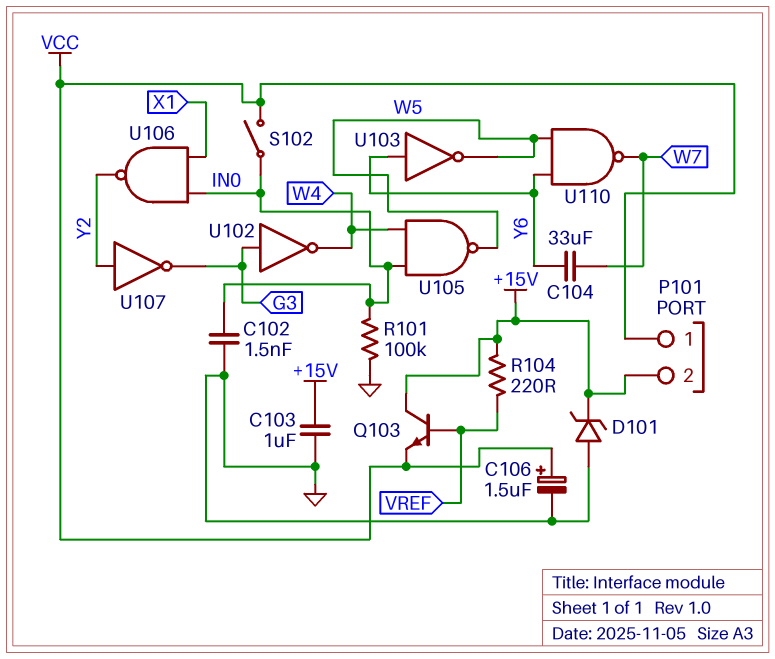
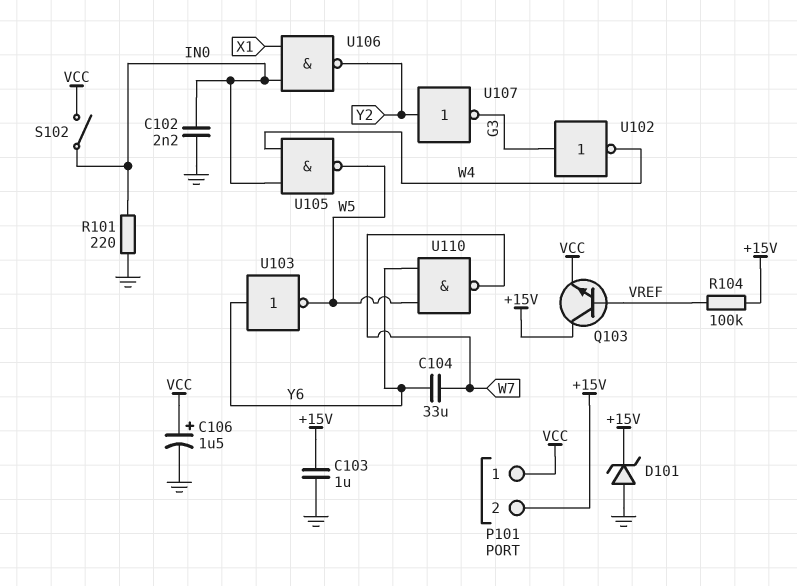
C102: 1.5nF (GND, IN0) -> 2.2nF (GND, IN0)
R101: 100k (GND, IN0) -> 220 (GND, IN0)
R104: 220 (+15V, VREF) -> 100k (+15V, VREF)

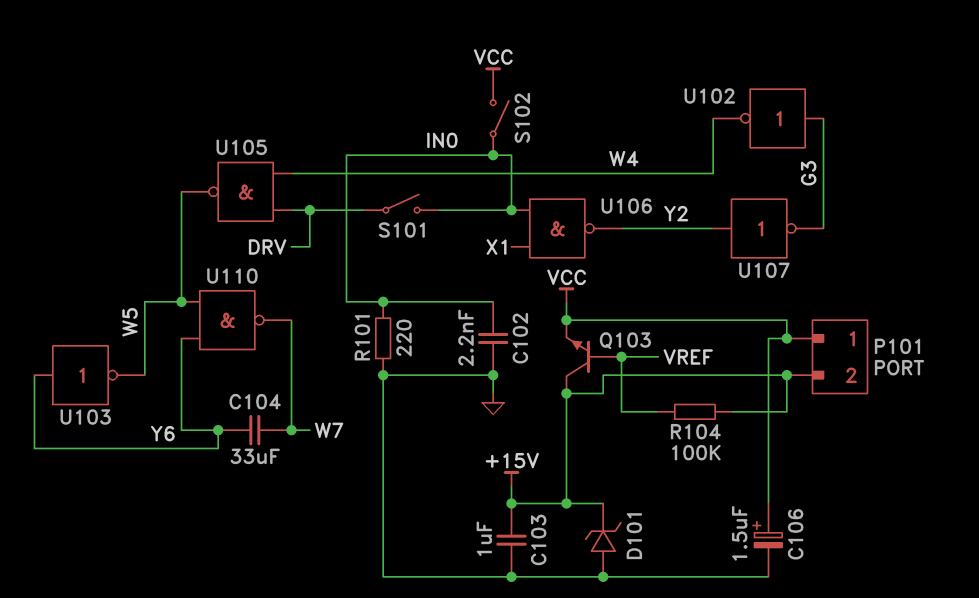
S101: none -> switch (DRV, IN0)
U105: NAND (in IN0, in W4, out W5) -> NAND (in DRV, in W4, out W5)

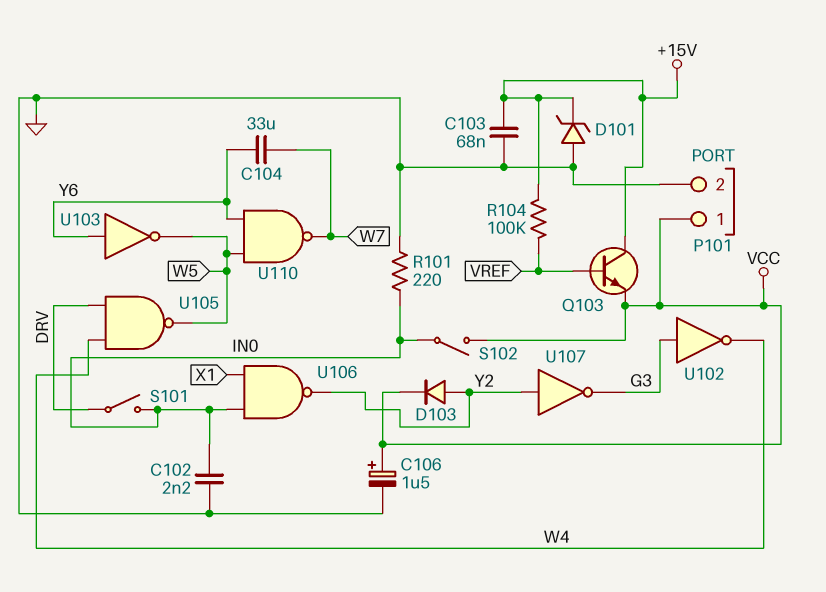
C103: 1uF (+15V, GND) -> 68nF (+15V, GND)
D103: none -> diode (A Y2, K VCC)
P101 pin 2: +15V -> GND

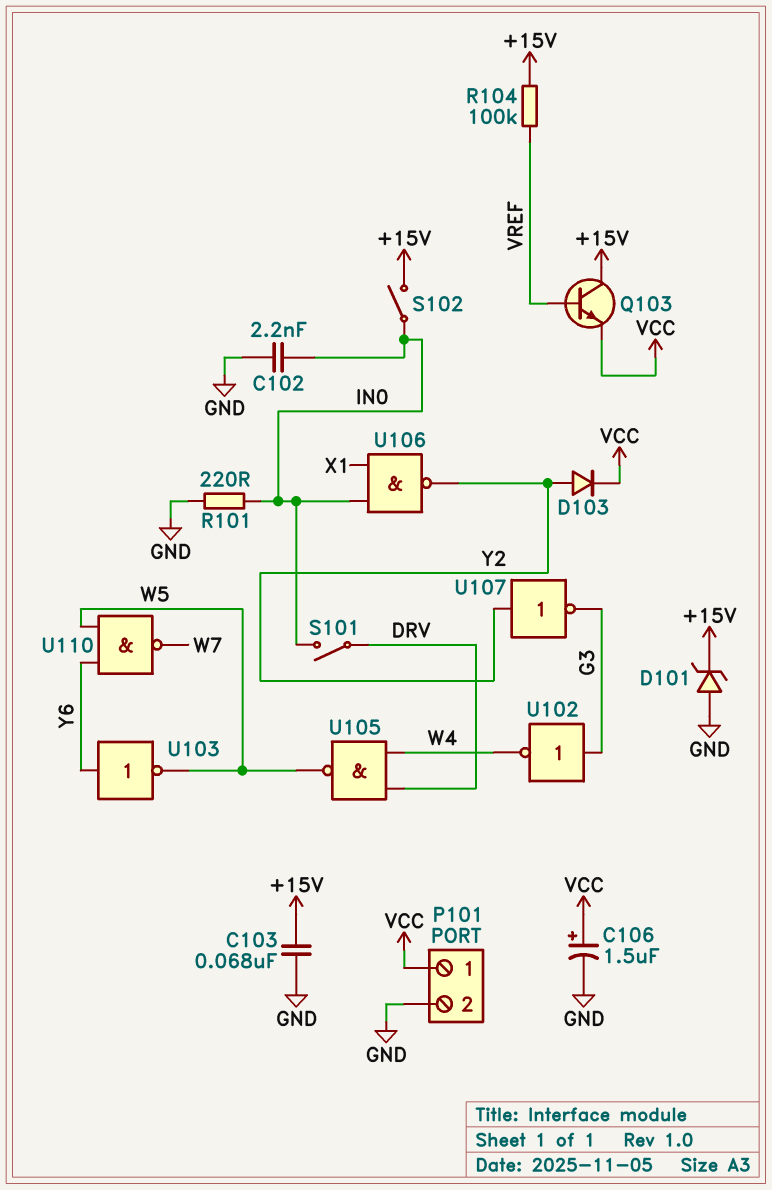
C104: 33uF (W7, Y6) -> none
S102: switch (IN0, VCC) -> switch (+15V, IN0)

